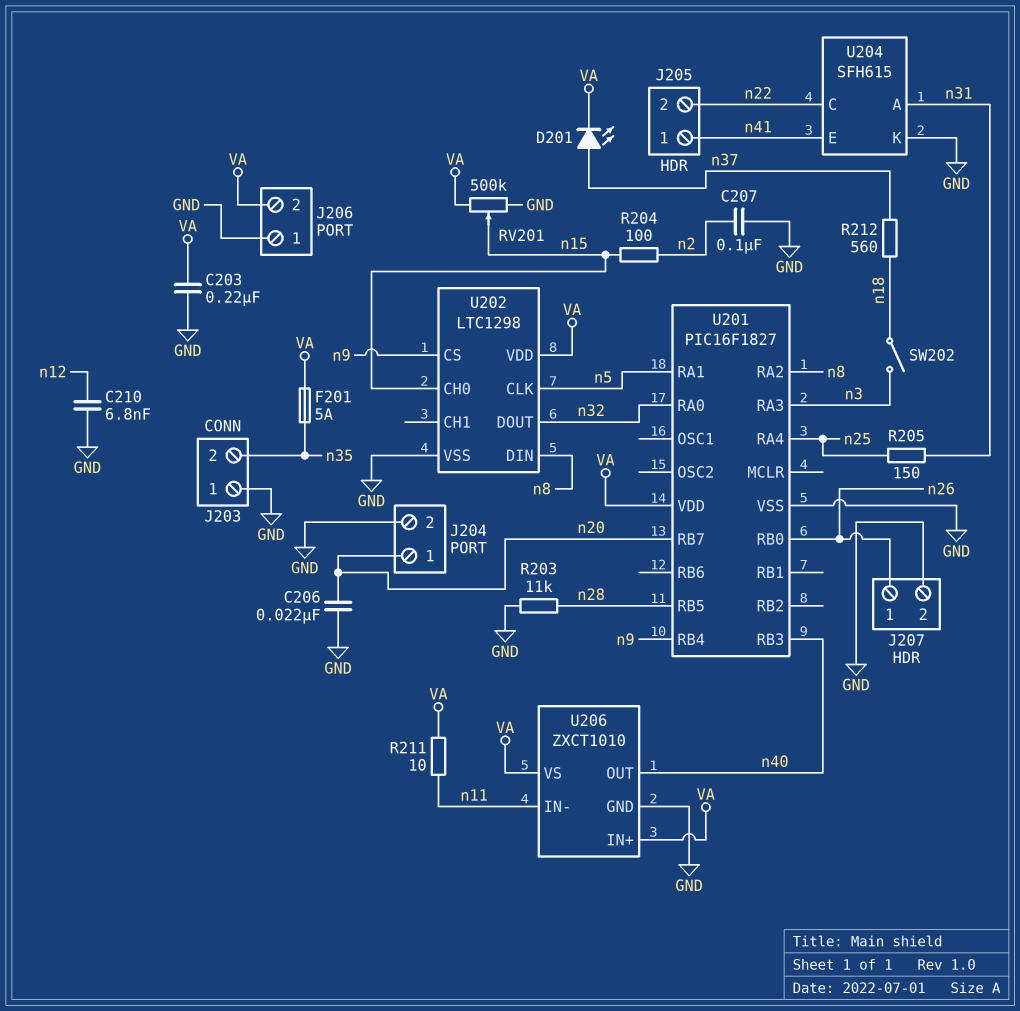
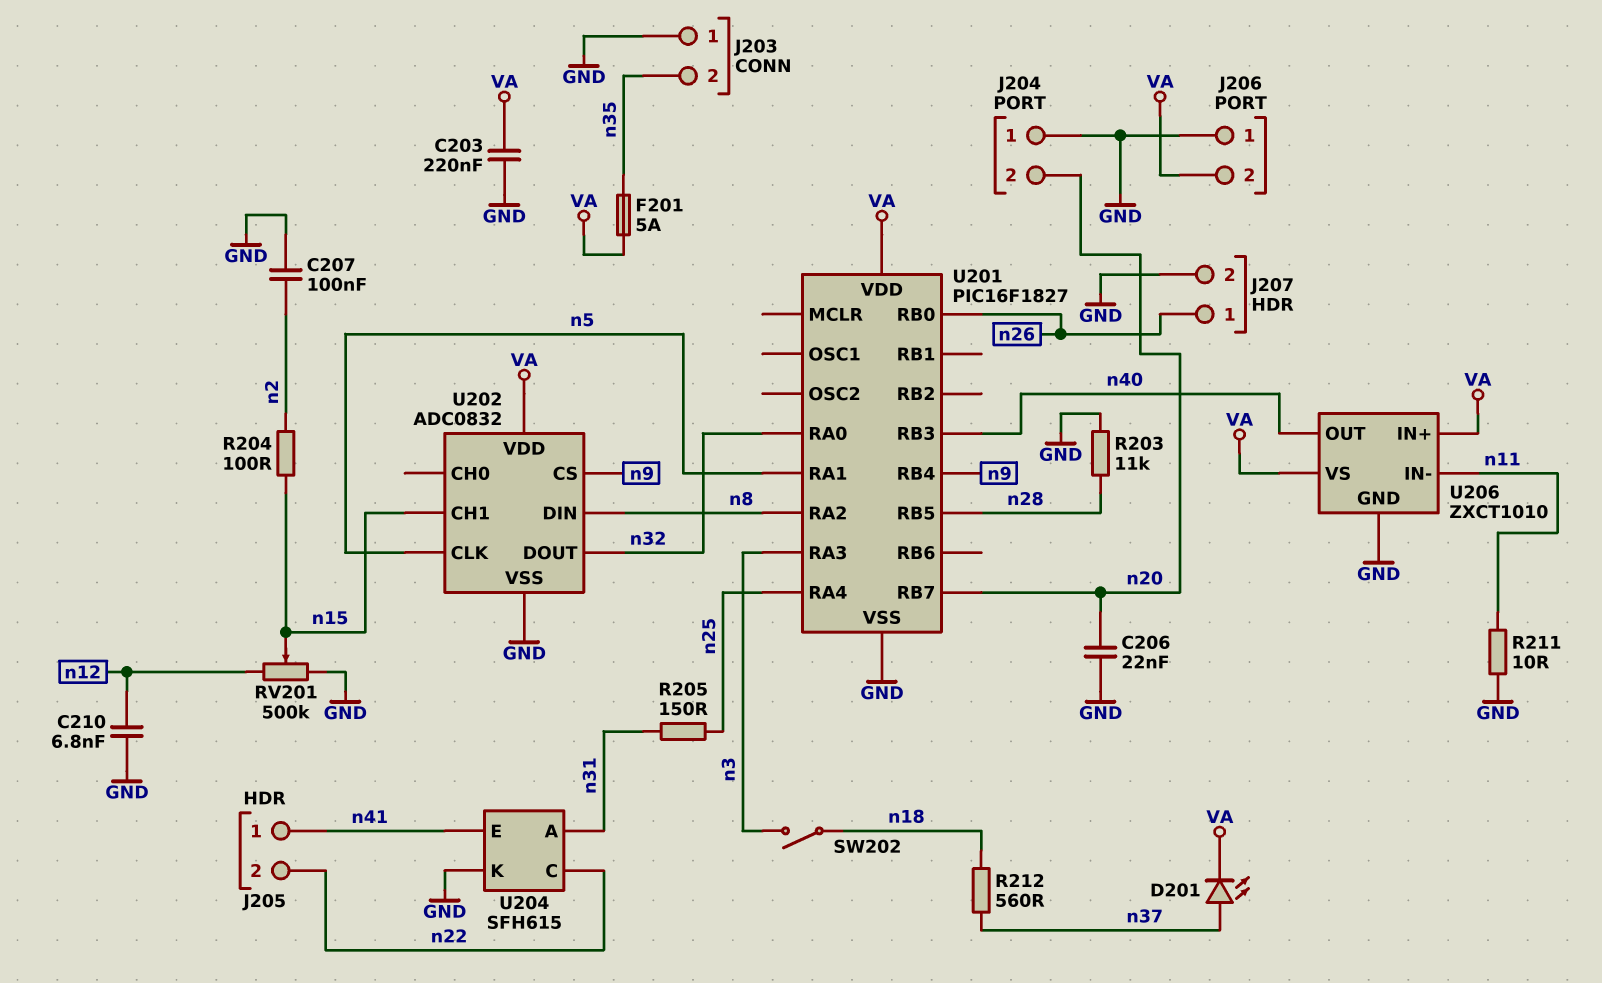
J204 pin 1: n20 -> GND
J204 pin 2: GND -> n20
R211: 10 (VA, n11) -> 10 (GND, n11)
RV201: 500k (GND, VA, wiper n15) -> 500k (GND, n12, wiper n15)
U202: LTC1298 -> ADC0832
U202 pin CH0: n15 -> none
U202 pin CH1: none -> n15

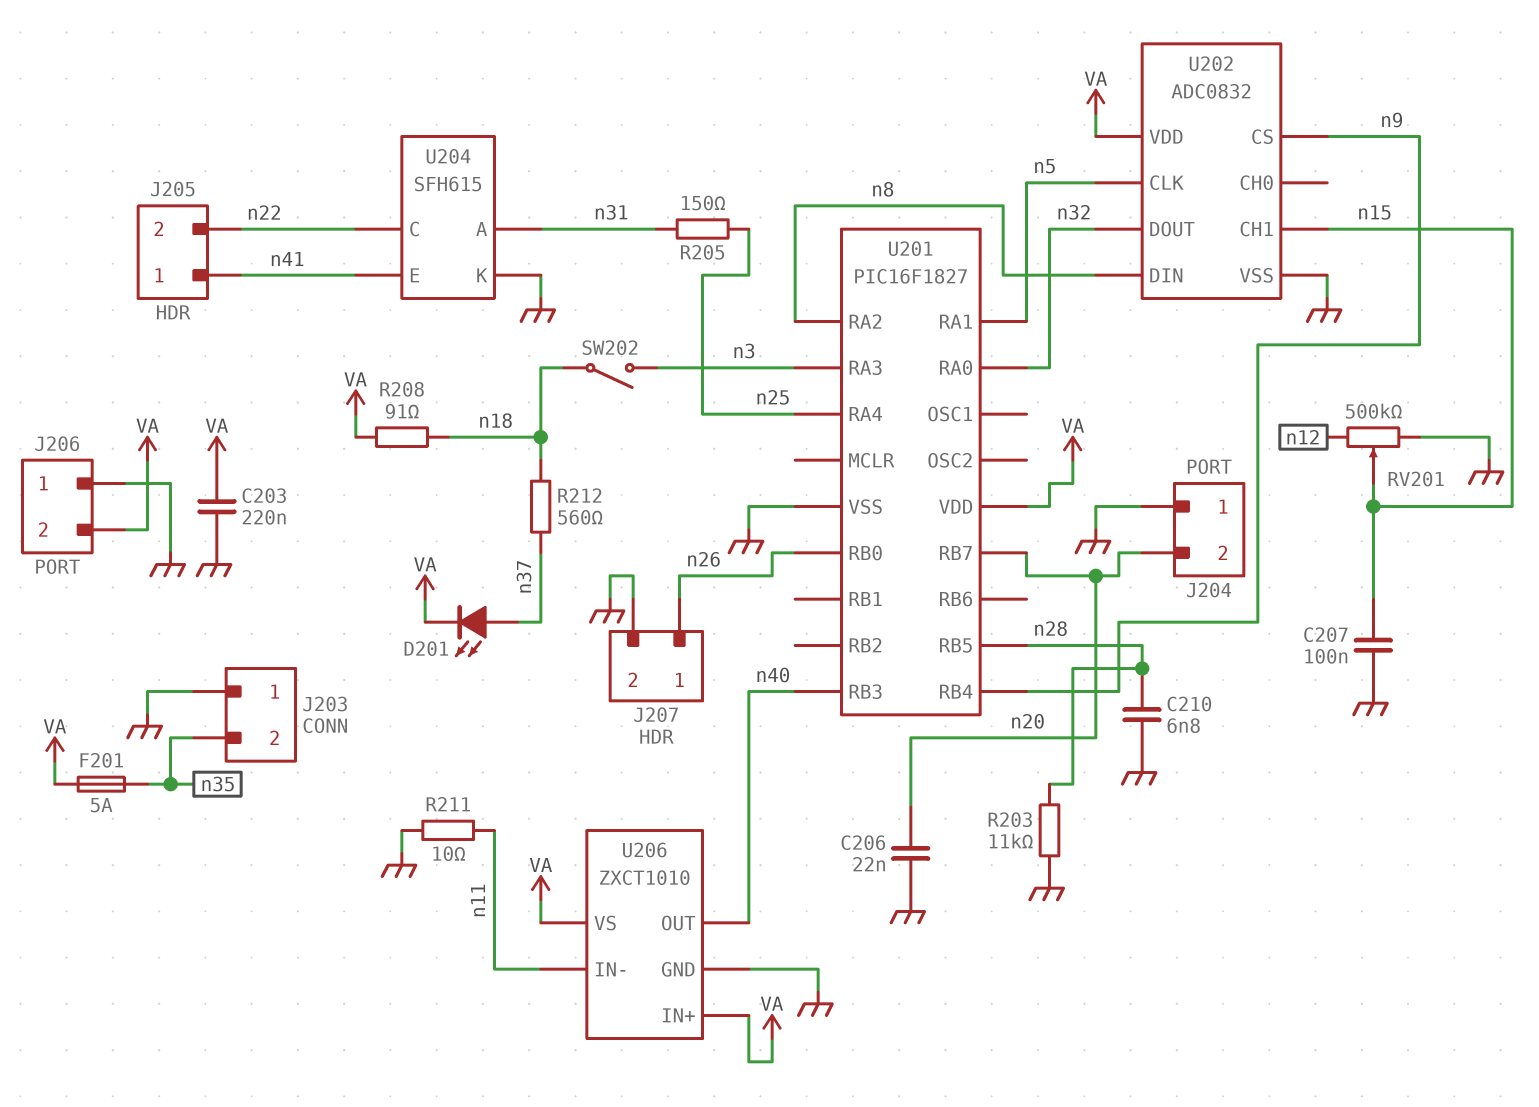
C207: 100nF (GND, n2) -> 100nF (GND, n15)
C210: 6.8nF (GND, n12) -> 6.8nF (GND, n28)
R204: 100 (n2, n15) -> none
R208: none -> 91 (VA, n18)

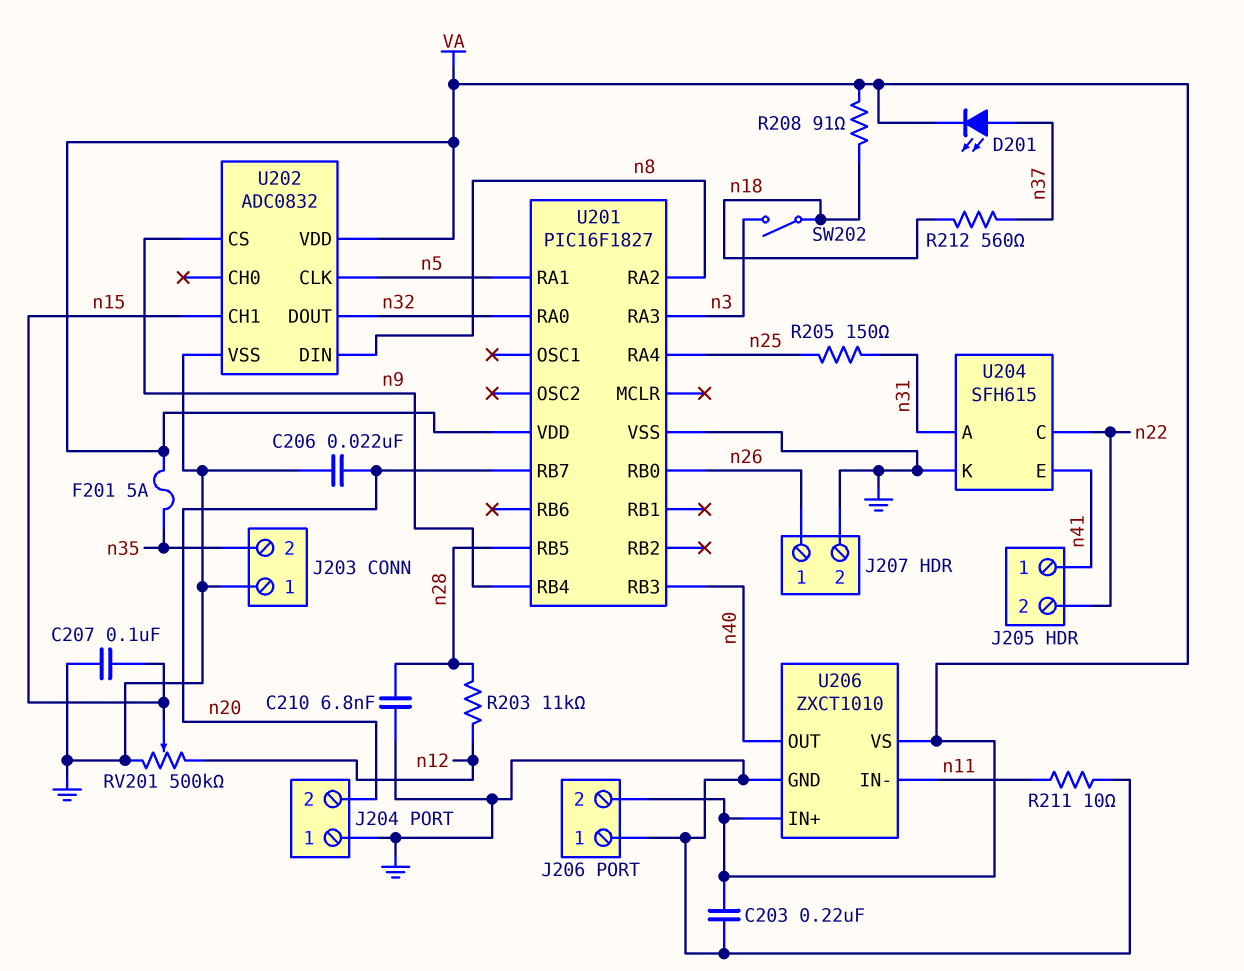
R203: 11k (GND, n28) -> 11k (n12, n28)

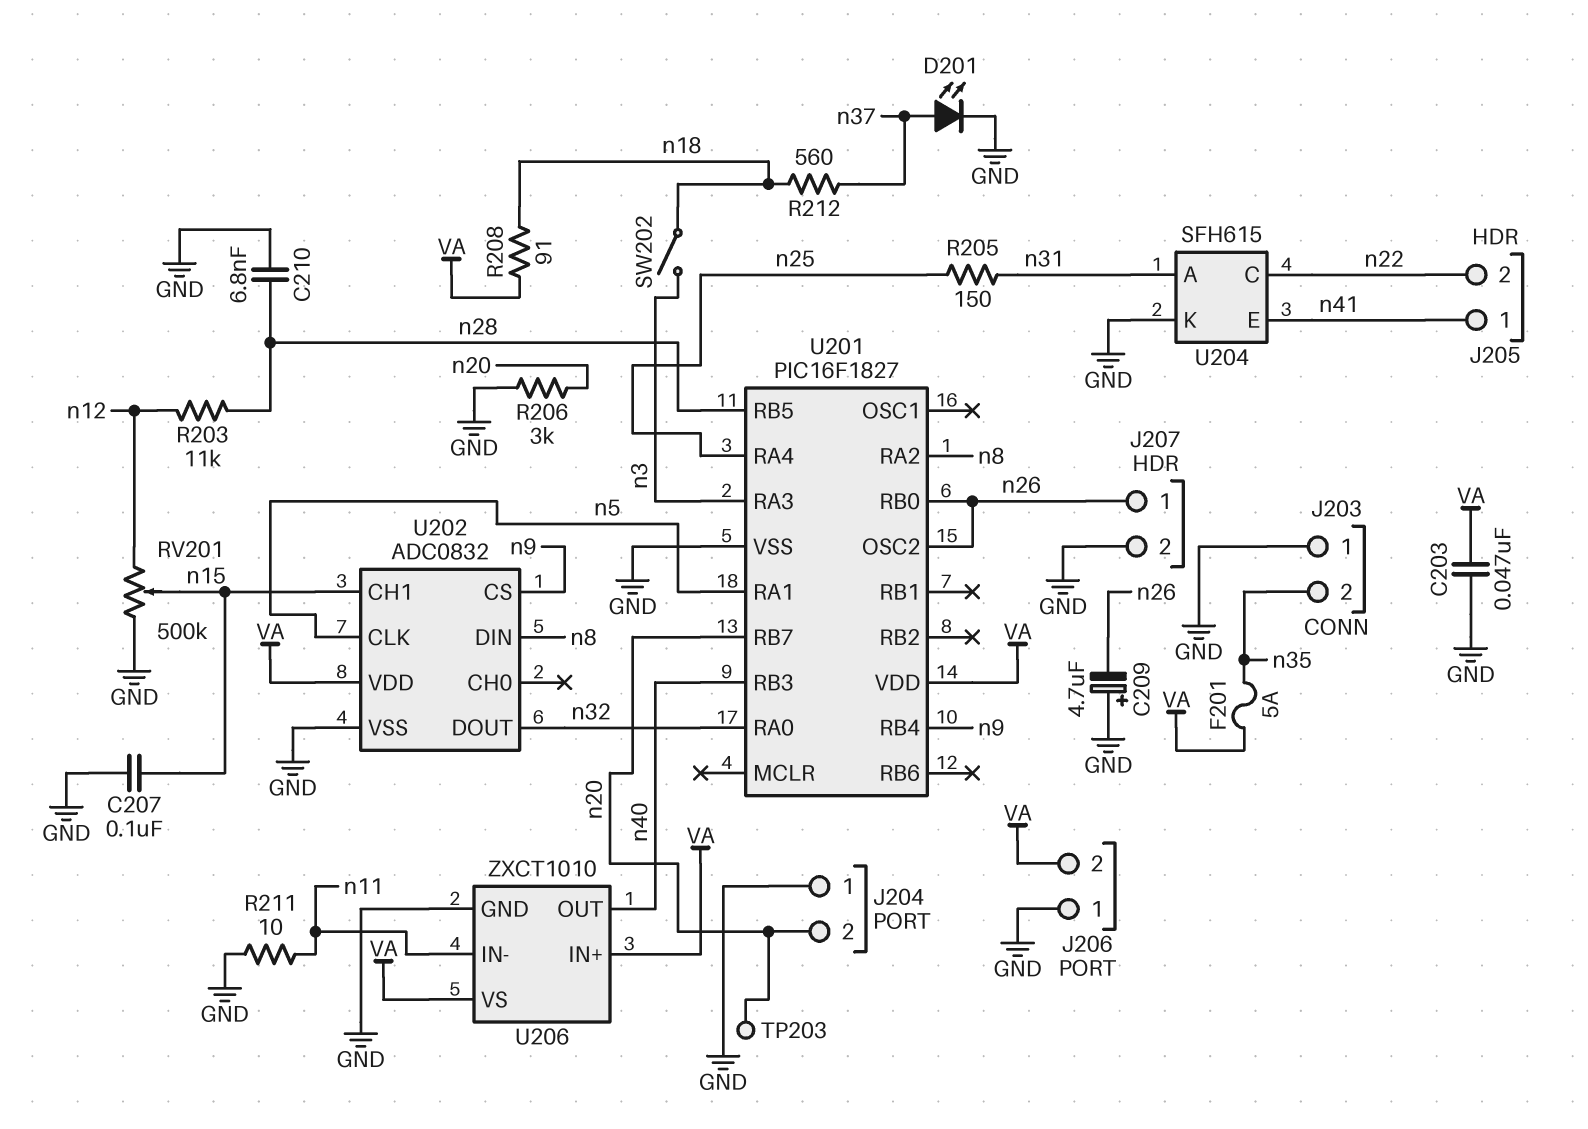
C203: 220nF (GND, VA) -> 47nF (GND, VA)
C206: 22nF (GND, n20) -> none
C209: none -> 4.7uF (plus GND, minus n26)
D201: LED (A n37, K VA) -> LED (A n37, K GND)
R206: none -> 3k (GND, n20)
TP203: none -> test point (n20)
U201 pin OSC2: none -> n26

